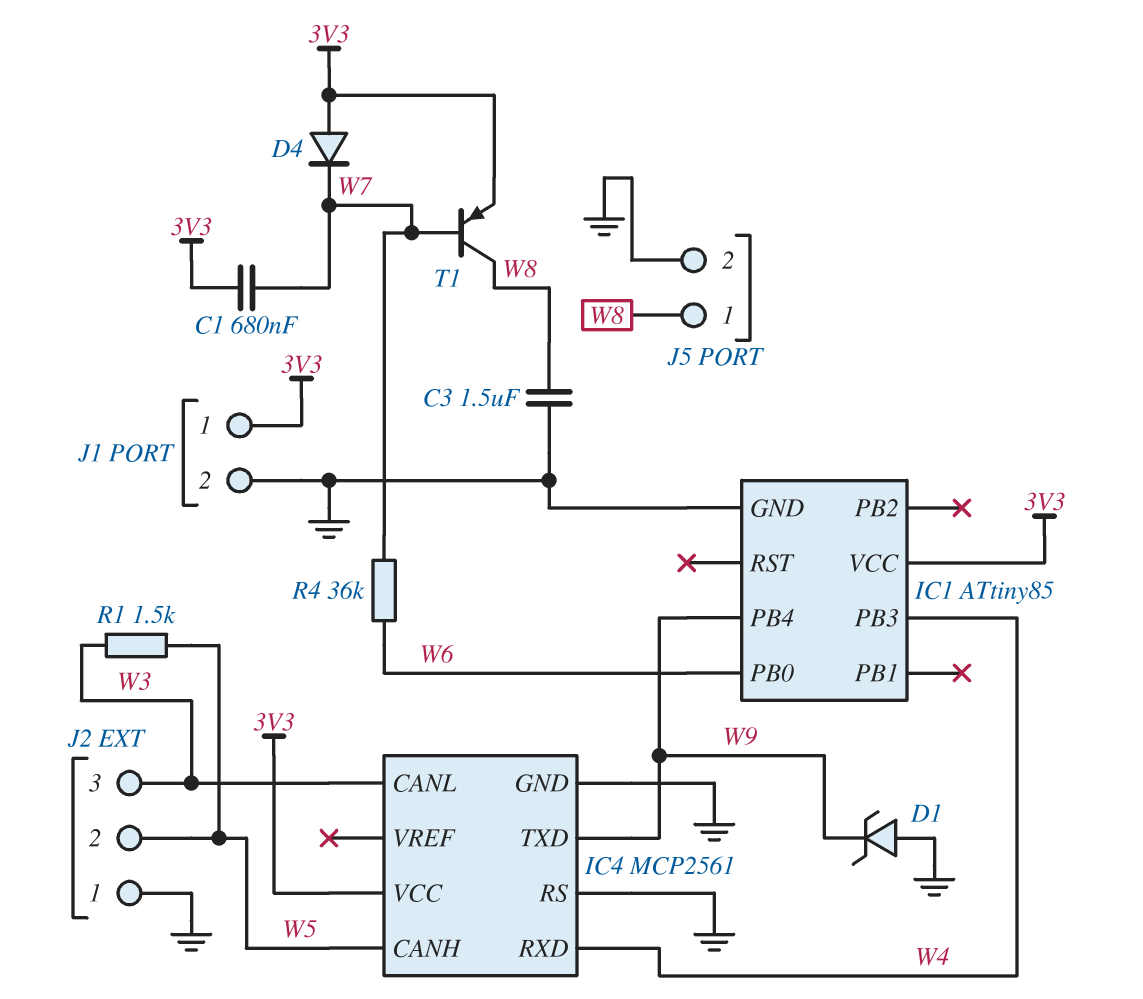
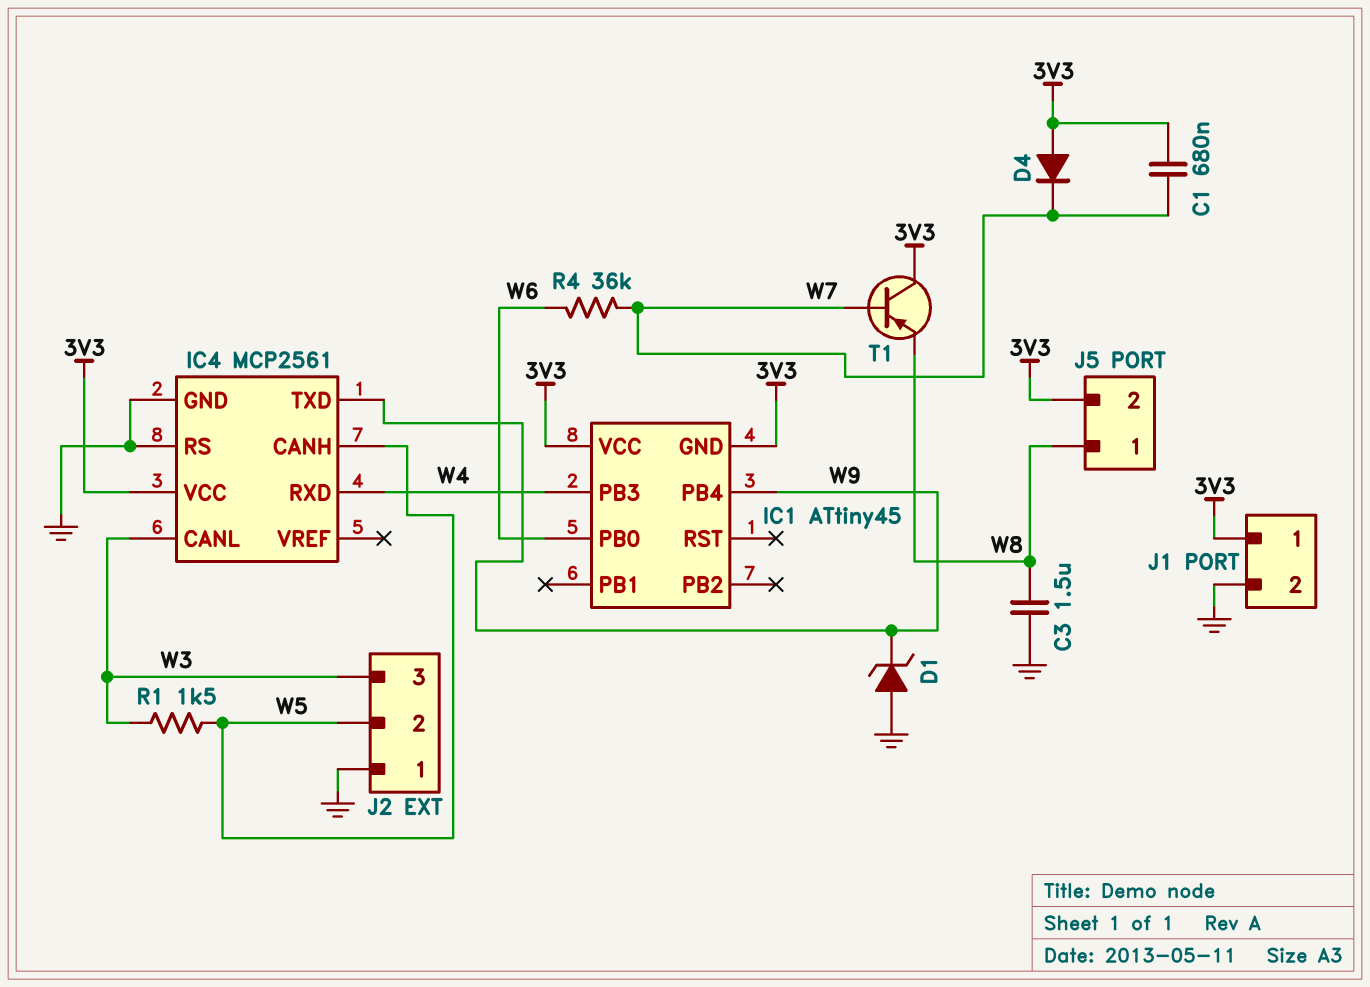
IC1: ATtiny85 -> ATtiny45
IC1 pin GND: GND -> 3V3
J5 pin 2: GND -> 3V3
T1: PNP (B W7, C W8, E 3V3) -> PNP (B W7, C 3V3, E W8)

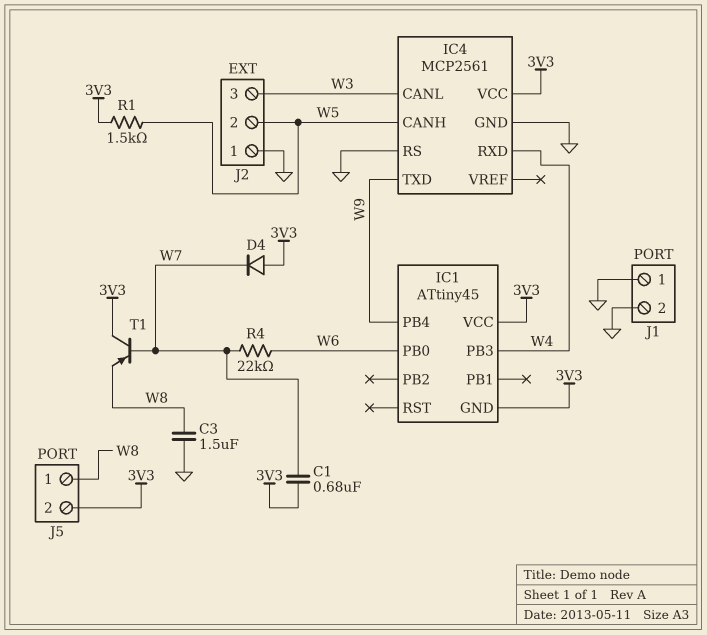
D1: zener (A GND, K W9) -> none
J1 pin 1: 3V3 -> GND
R1: 1.5k (W3, W5) -> 1.5k (3V3, W5)
R4: 36k (W6, W7) -> 22k (W6, W7)

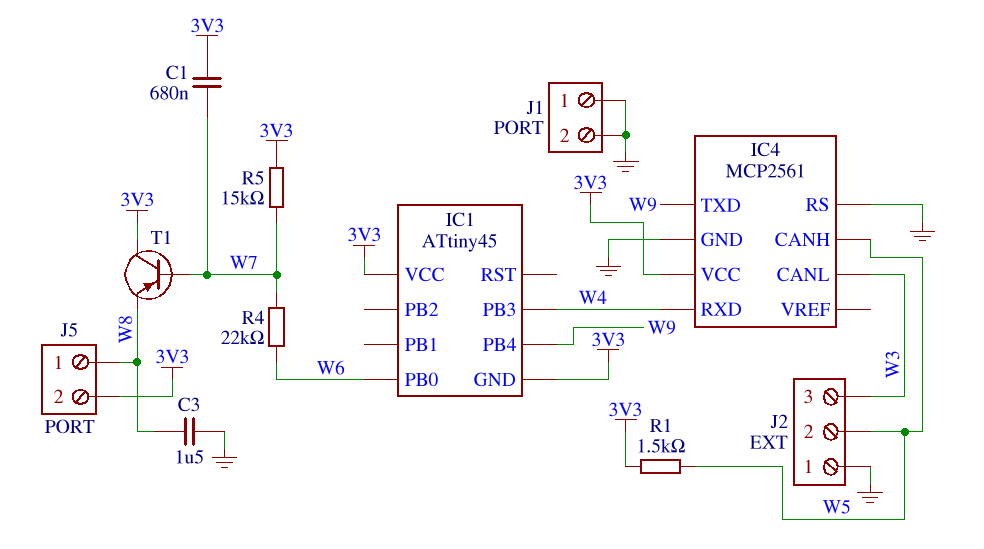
D4: diode (A 3V3, K W7) -> none
R5: none -> 15k (3V3, W7)

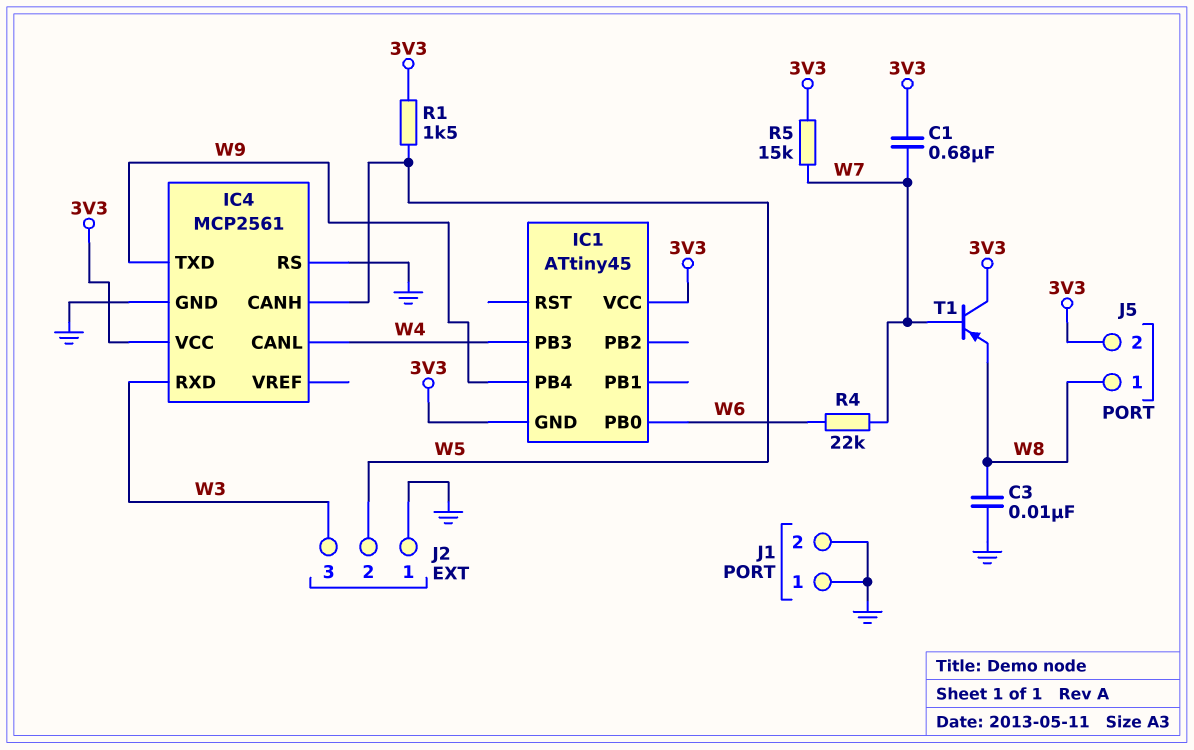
C3: 1.5uF (GND, W8) -> 10nF (GND, W8)
IC4 pin CANL: W3 -> W4
IC4 pin RXD: W4 -> W3

